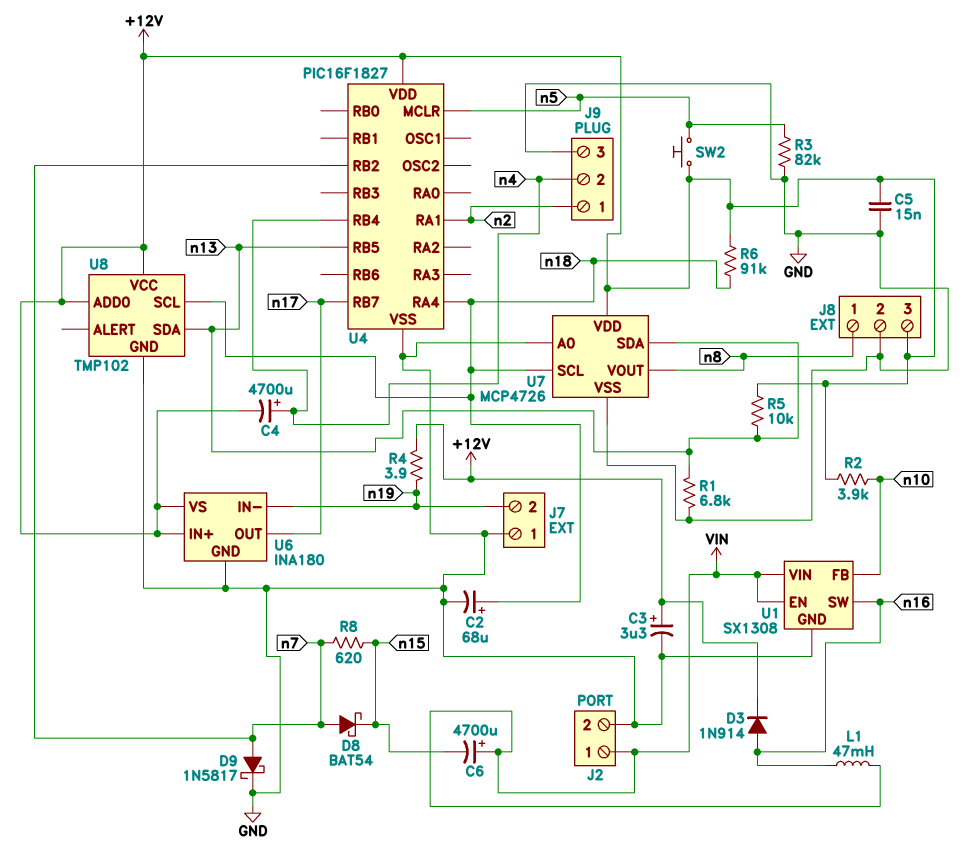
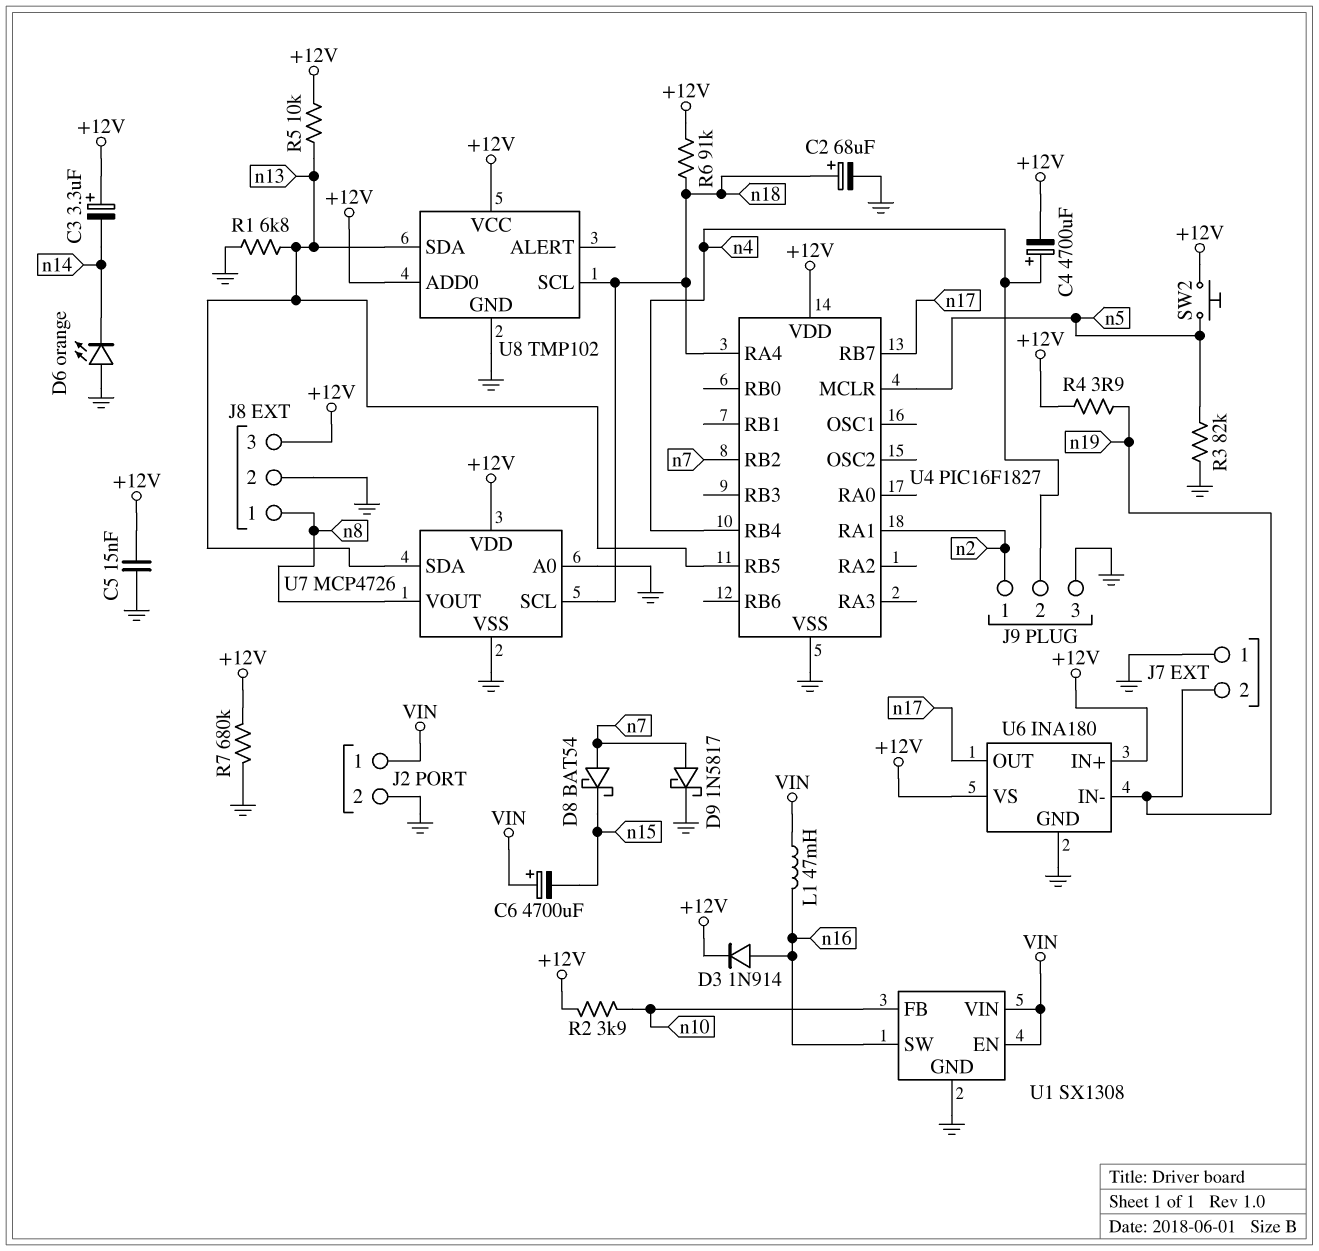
C3: 3.3uF (plus +12V, minus GND) -> 3.3uF (plus +12V, minus n14)
D6: none -> LED orange (A GND, K n14)
R7: none -> 680k (+12V, GND)
R8: 620 (n7, n15) -> none

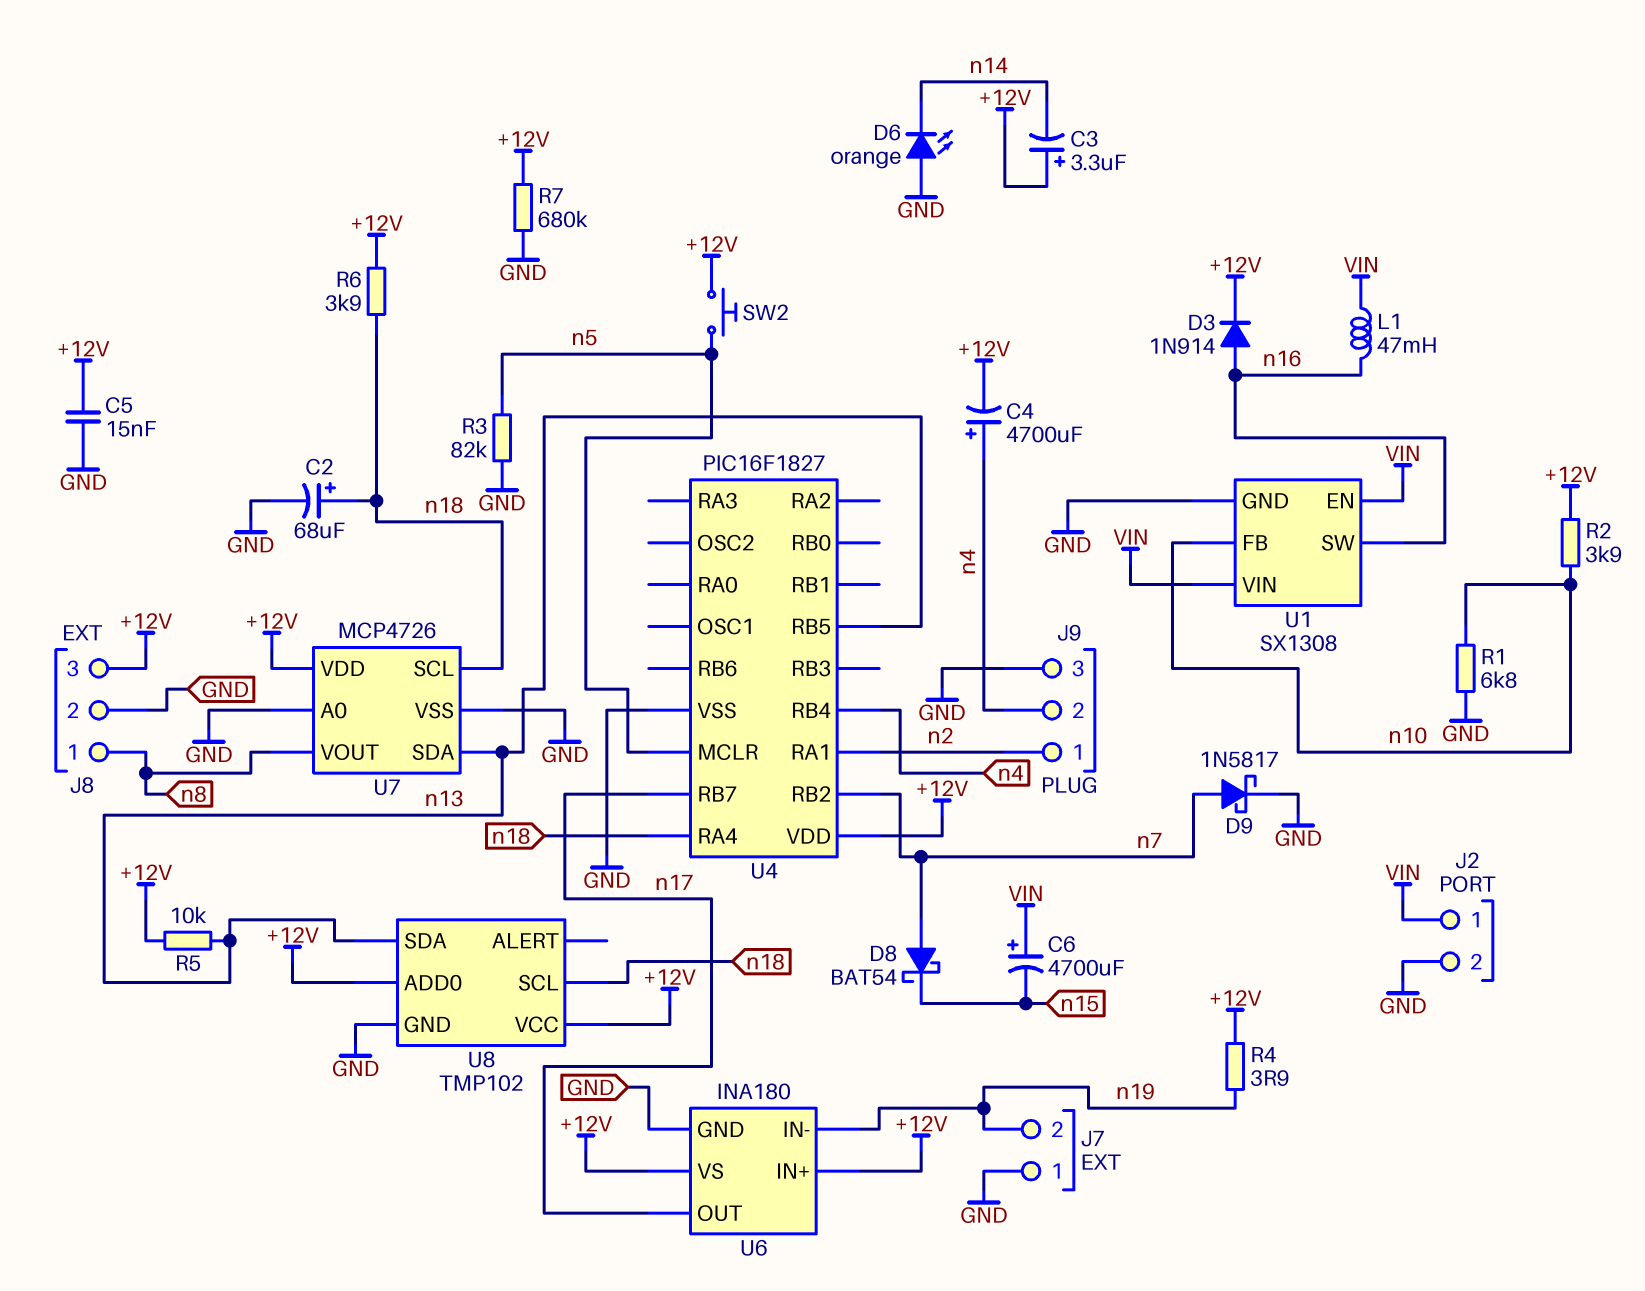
R1: 6.8k (GND, n13) -> 6.8k (GND, n10)
R6: 91k (+12V, n18) -> 3.9k (+12V, n18)

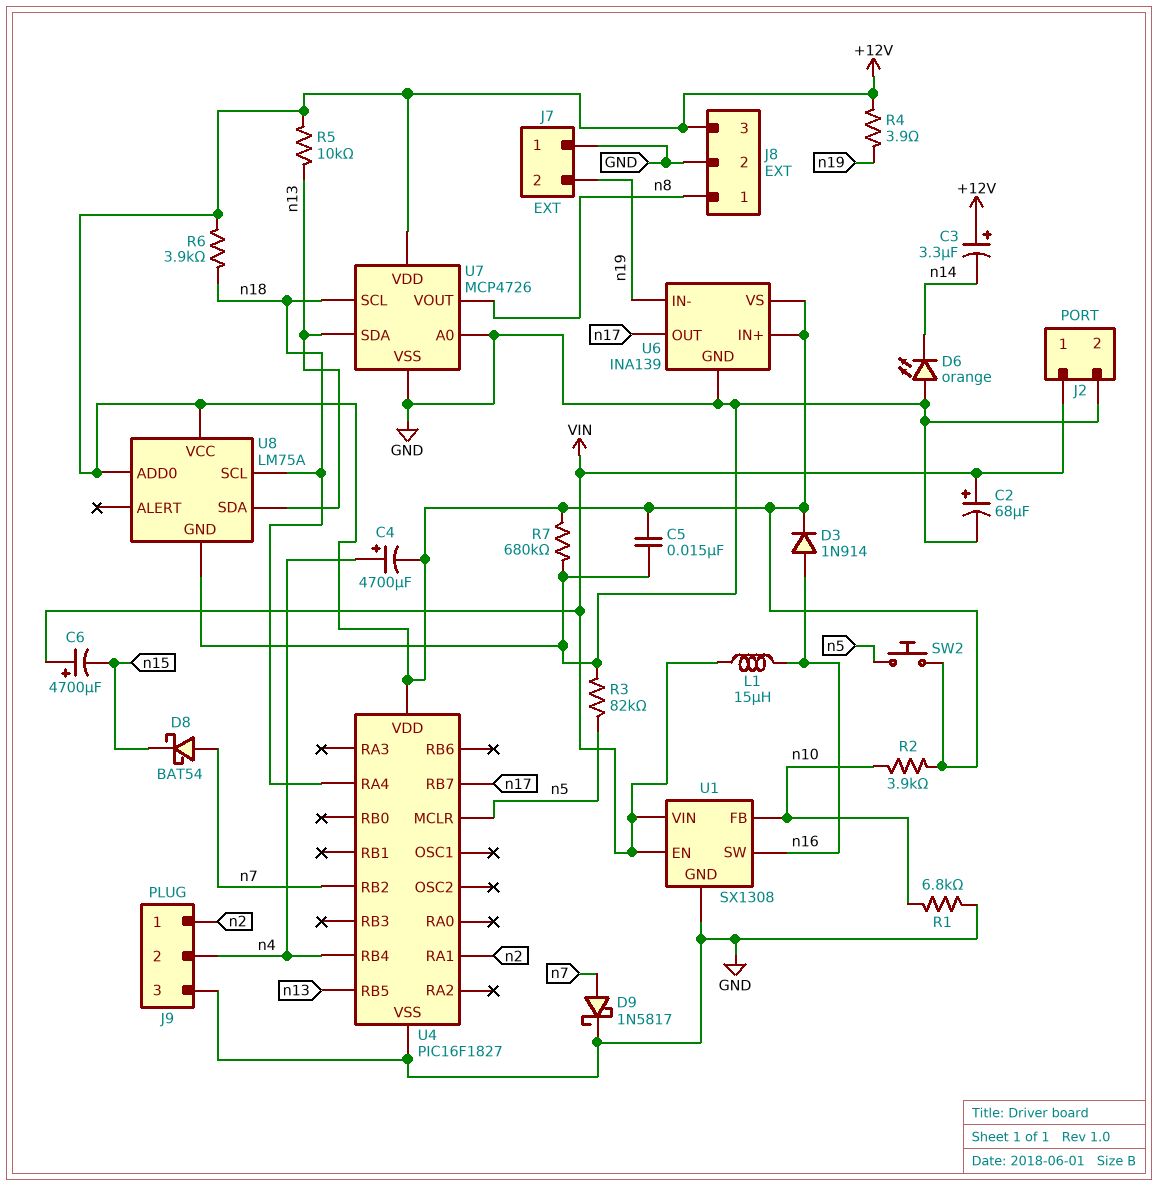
C2: 68uF (plus n18, minus GND) -> 68uF (plus VIN, minus GND)
L1: 47mH (VIN, n16) -> 15uH (VIN, n16)
U6: INA180 -> INA139
U8: TMP102 -> LM75A

